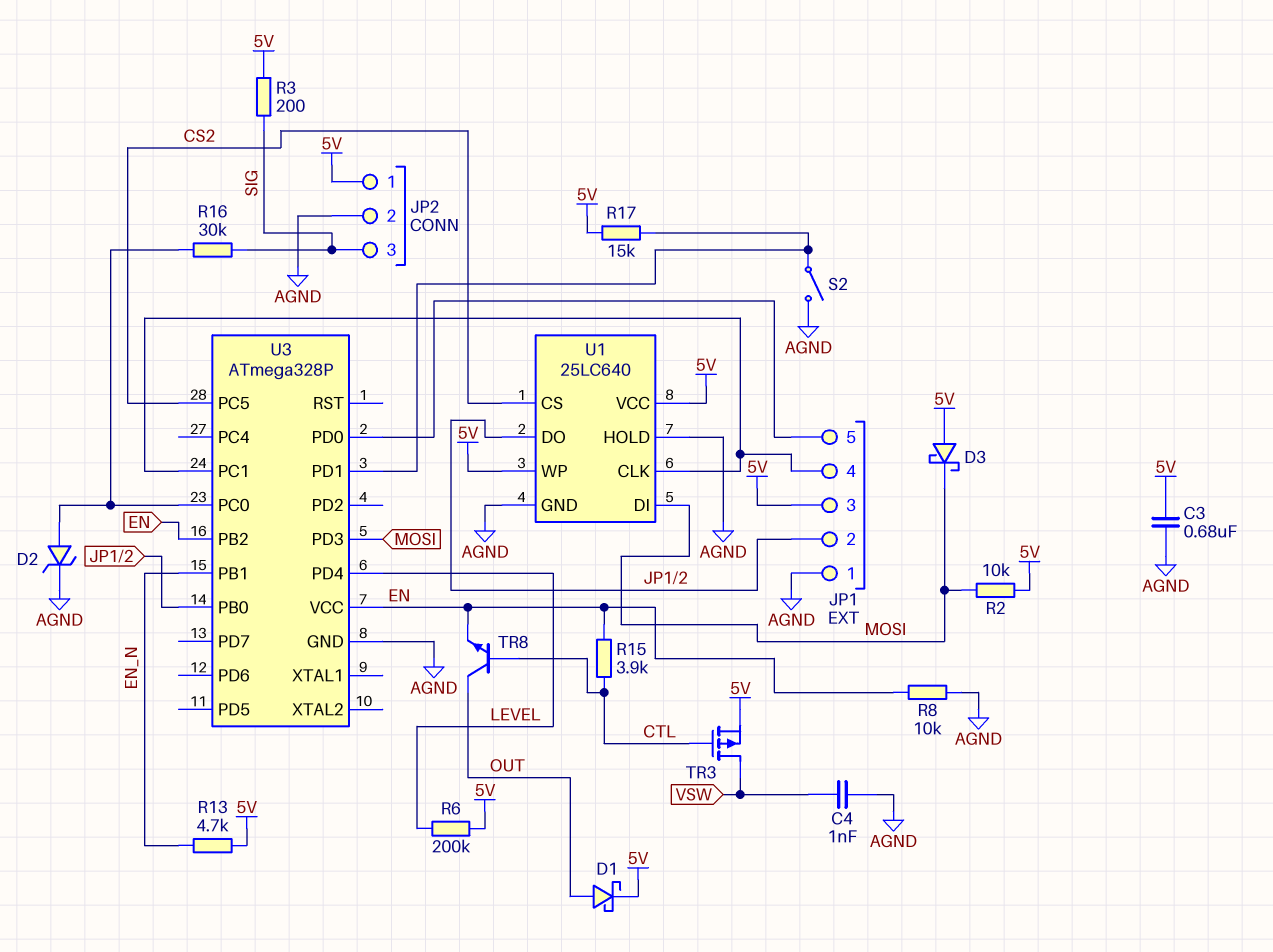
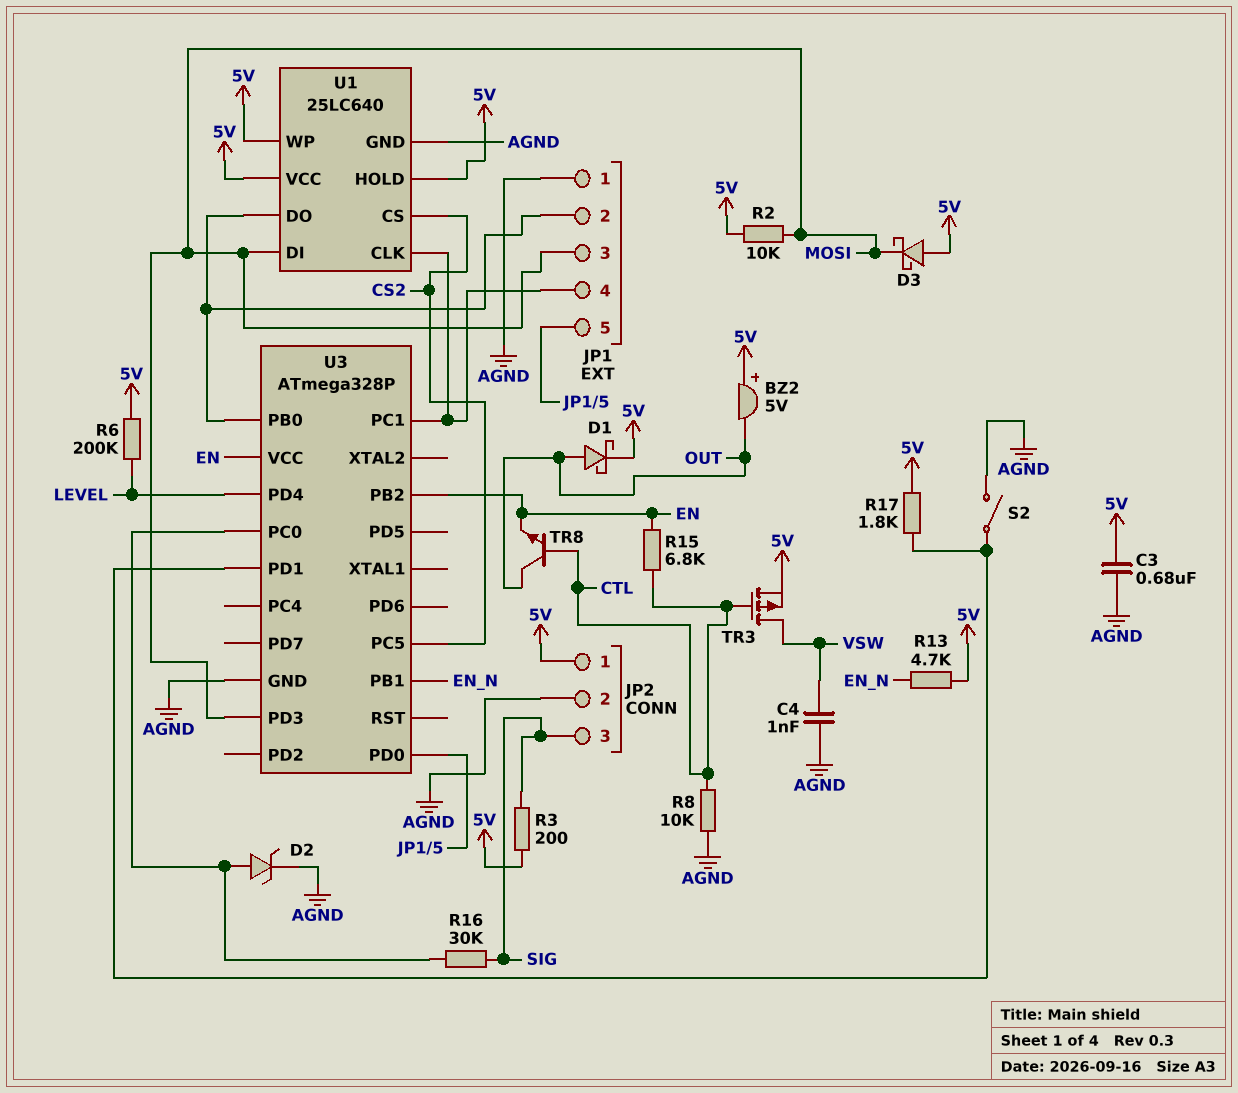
BZ2: none -> buzzer 5V (plus 5V, minus OUT)
JP1 pin 3: 5V -> MOSI
R8: 10k (AGND, EN) -> 10k (AGND, CTL)
R15: 3.9k (CTL, EN) -> 6.8k (CTL, EN)
R17: 15k (5V, U3/PD1) -> 1.8k (5V, U3/PD1)
U1 pin HOLD: AGND -> 5V

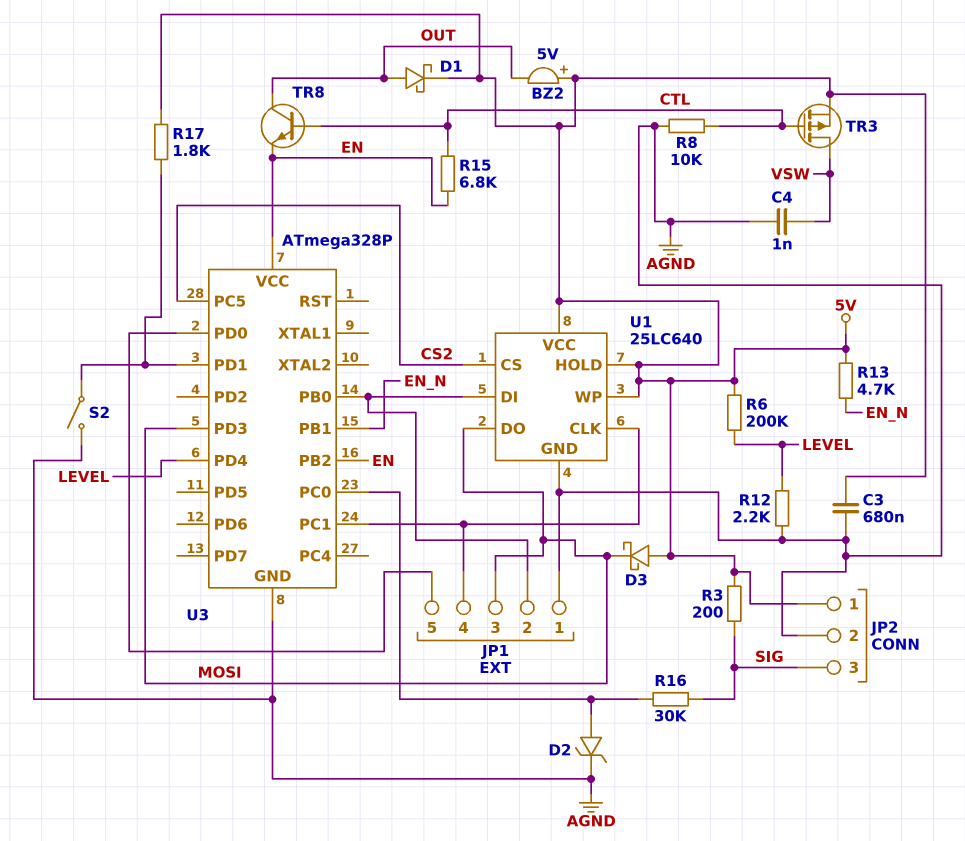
R2: 10k (5V, MOSI) -> none
R12: none -> 2.2k (AGND, LEVEL)
U1 pin DI: MOSI -> JP1/2
U1 pin DO: JP1/2 -> MOSI

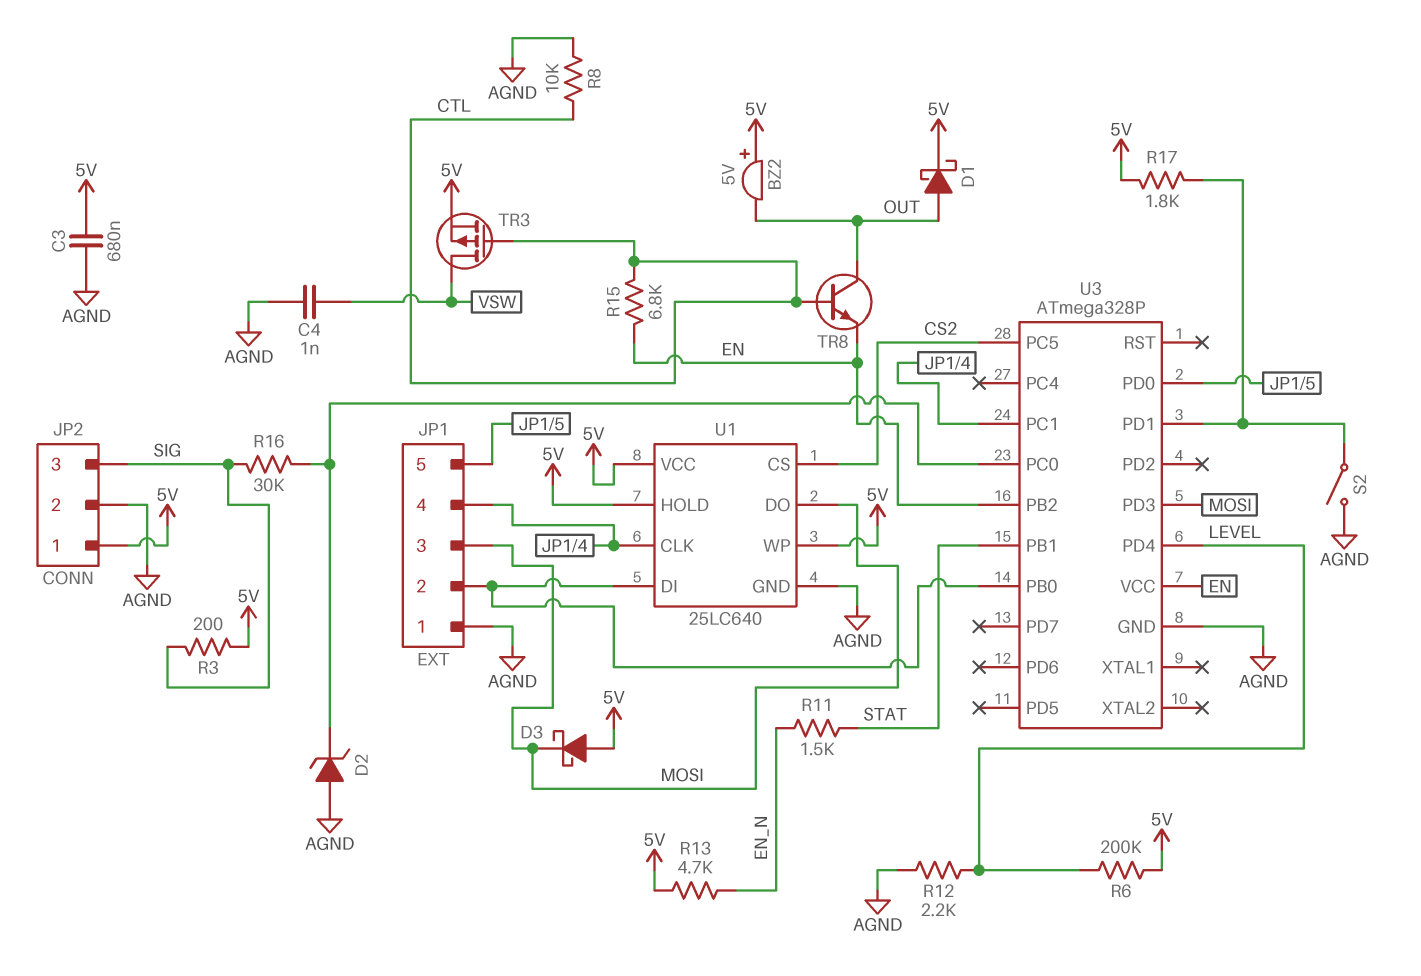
D2: zener (A U3/PC0, K AGND) -> zener (A AGND, K U3/PC0)
R11: none -> 1.5k (EN_N, STAT)
U3 pin PB1: EN_N -> STAT

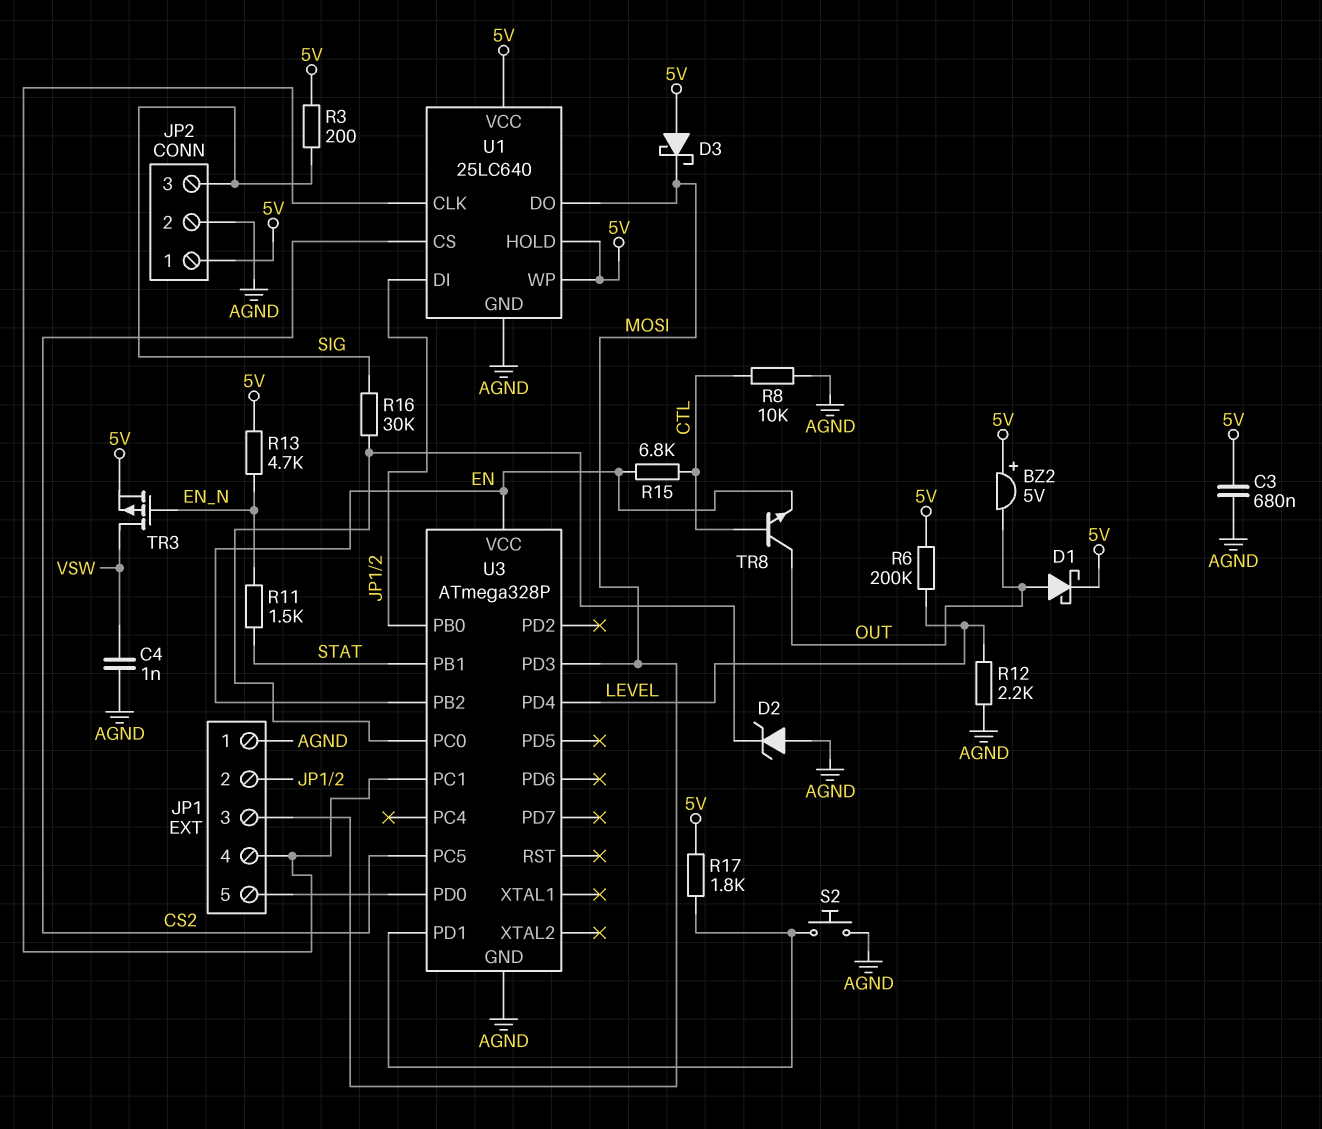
S2: switch (AGND, U3/PD1) -> button (AGND, U3/PD1)
TR3: PMOS (G CTL, D VSW, S 5V) -> PMOS (G EN_N, D VSW, S 5V)

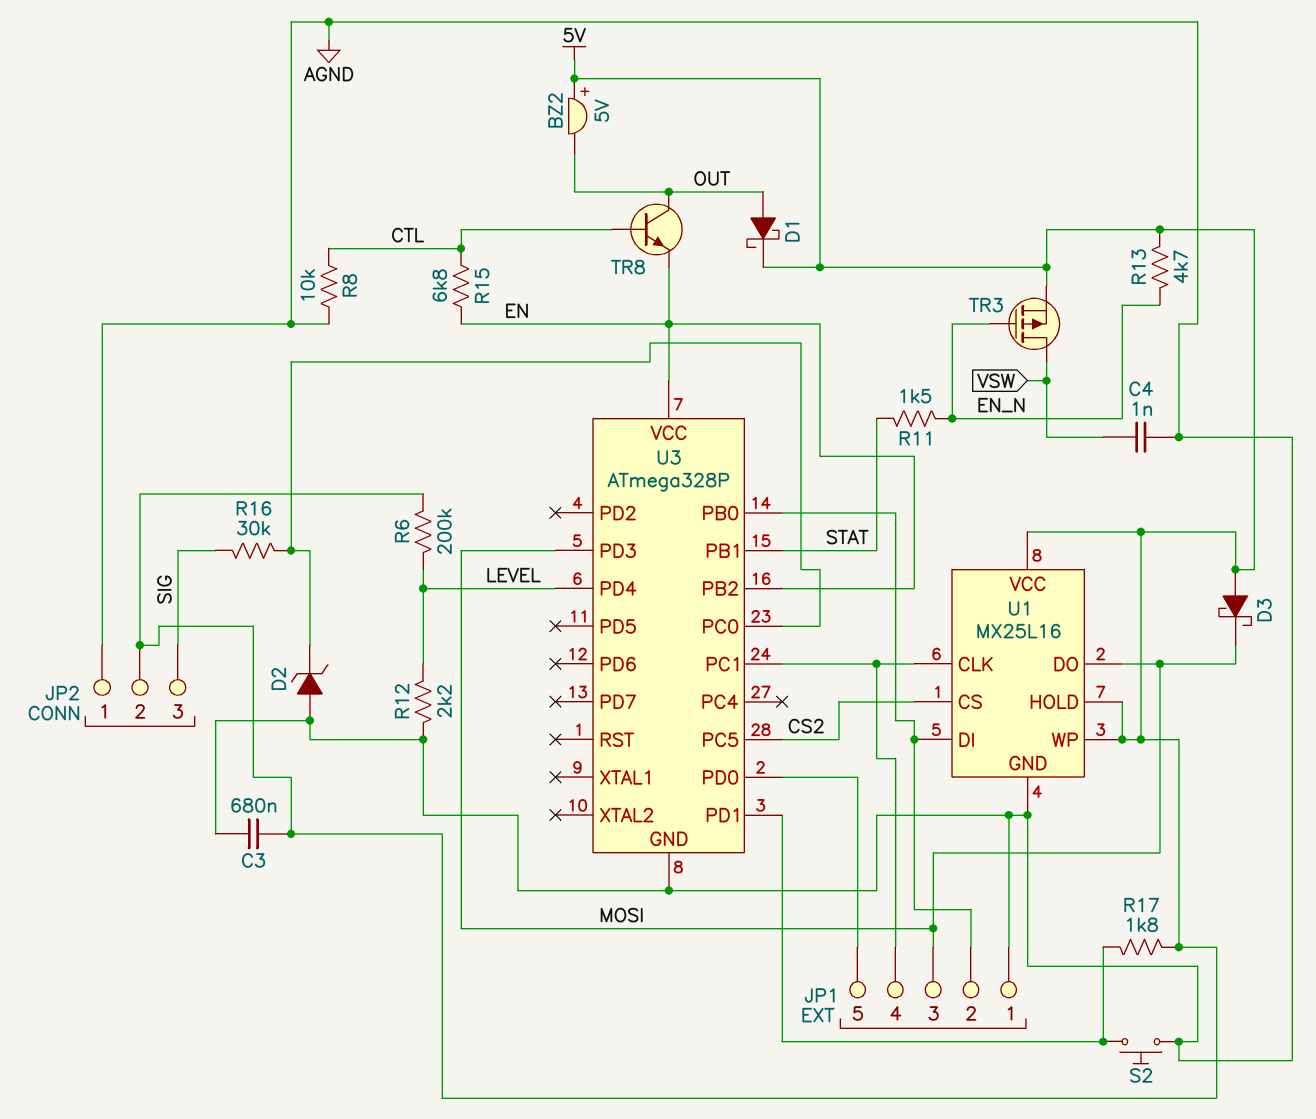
JP2 pin 1: 5V -> AGND
JP2 pin 2: AGND -> 5V
R3: 200 (5V, SIG) -> none
U1: 25LC640 -> MX25L16

